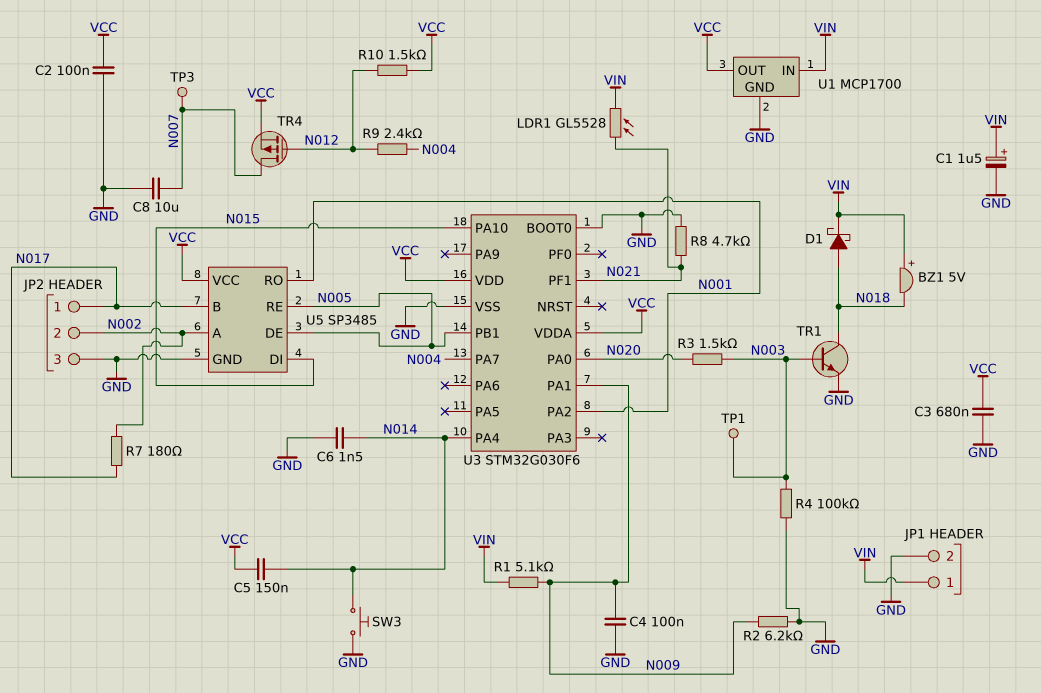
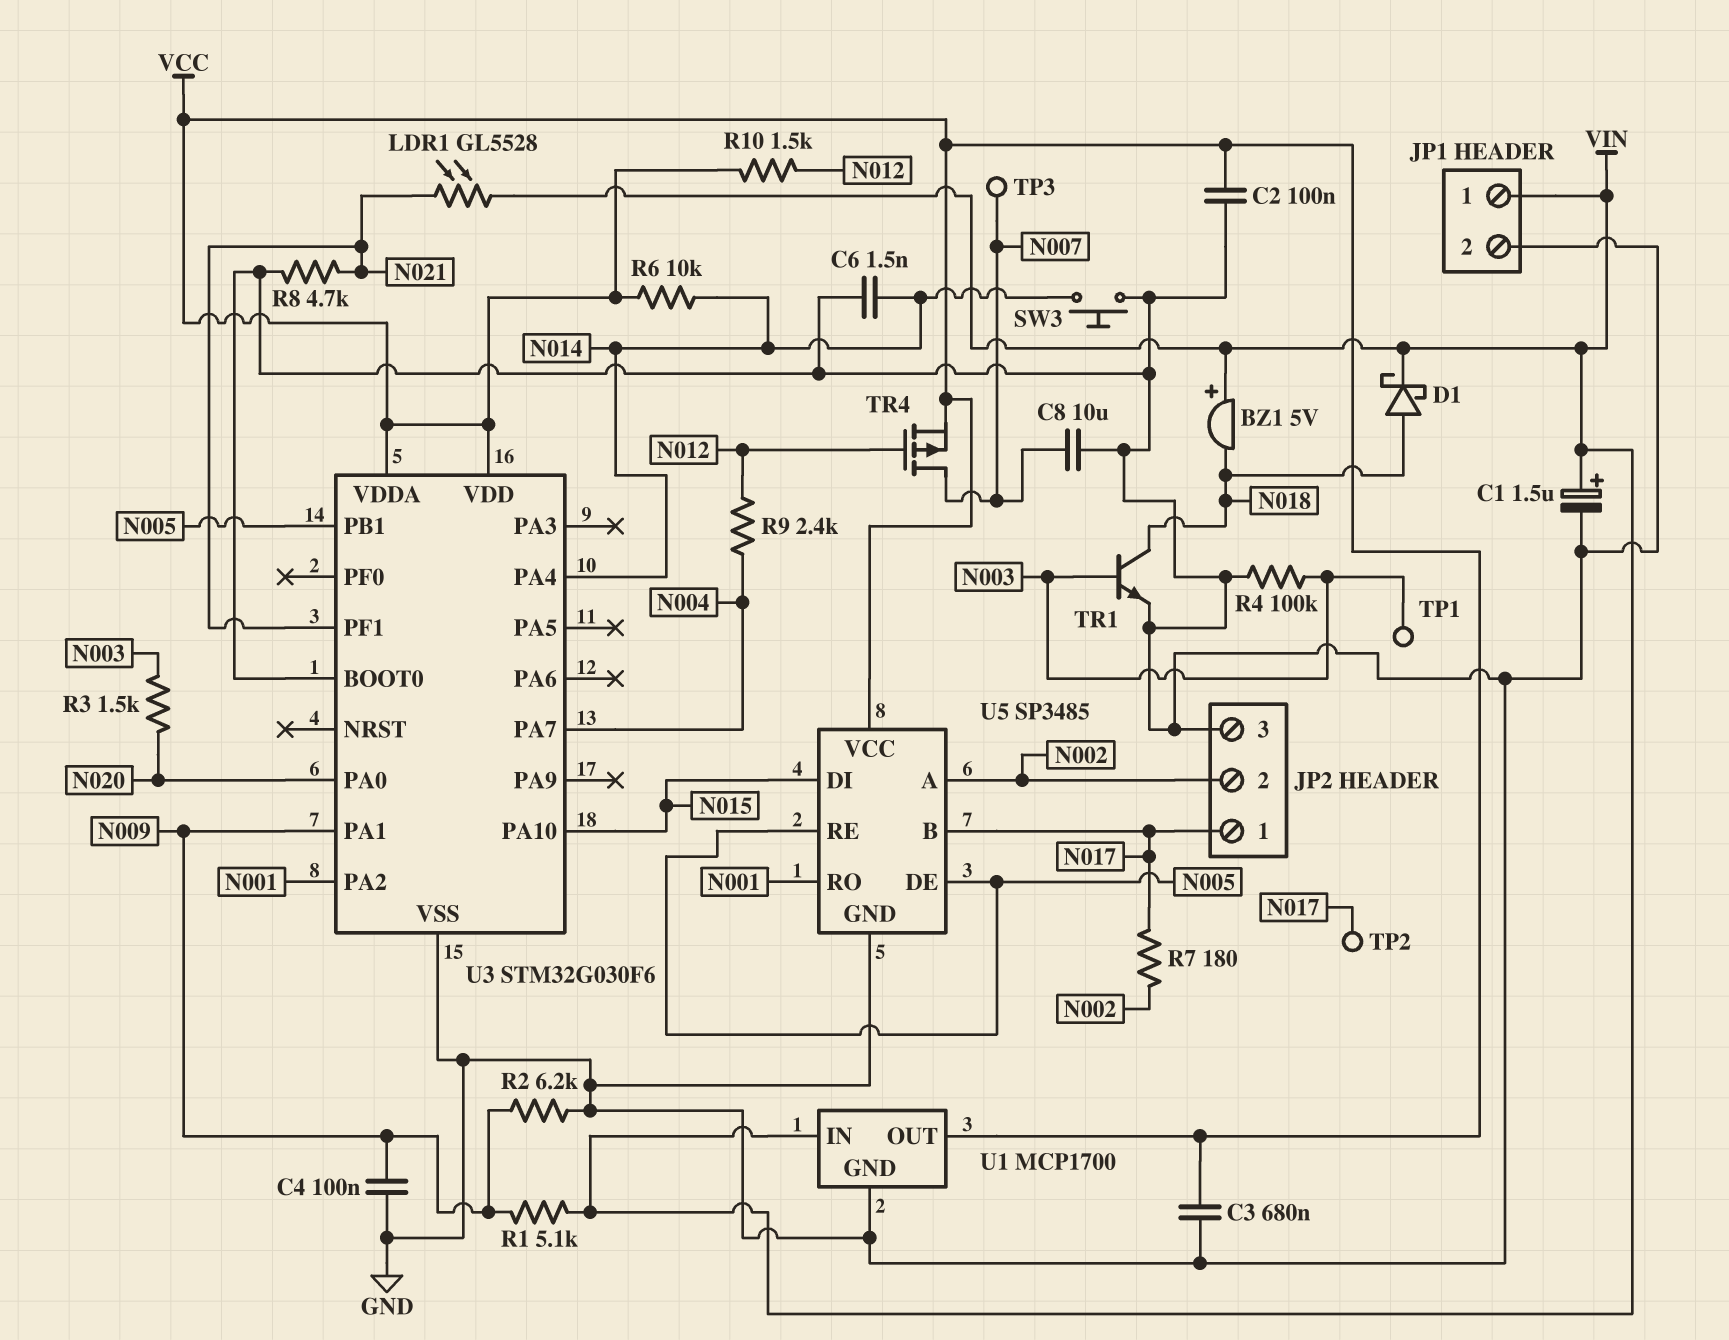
C5: 150nF (N014, VCC) -> none
R6: none -> 10k (N014, VCC)
TP2: none -> test point (N017)

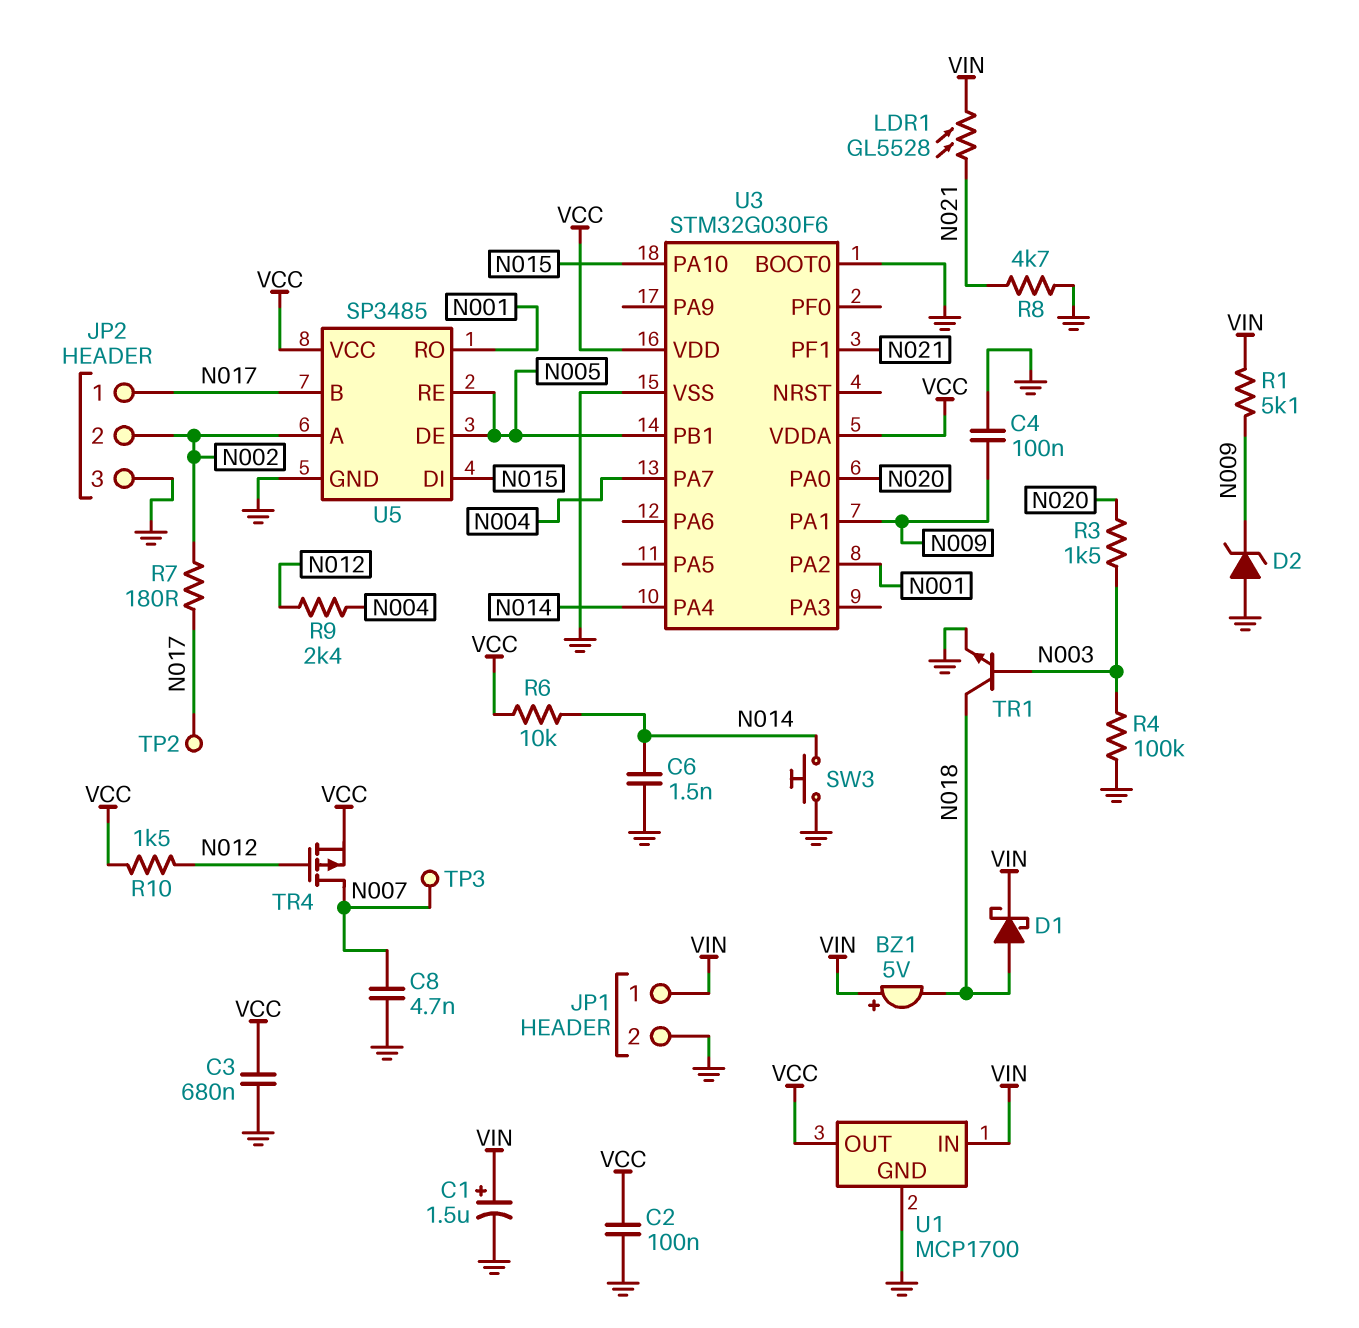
C8: 10uF (GND, N007) -> 4.7nF (GND, N007)
D2: none -> zener (A GND, K N009)
R2: 6.2k (GND, N009) -> none
TP1: test point (N003) -> none

